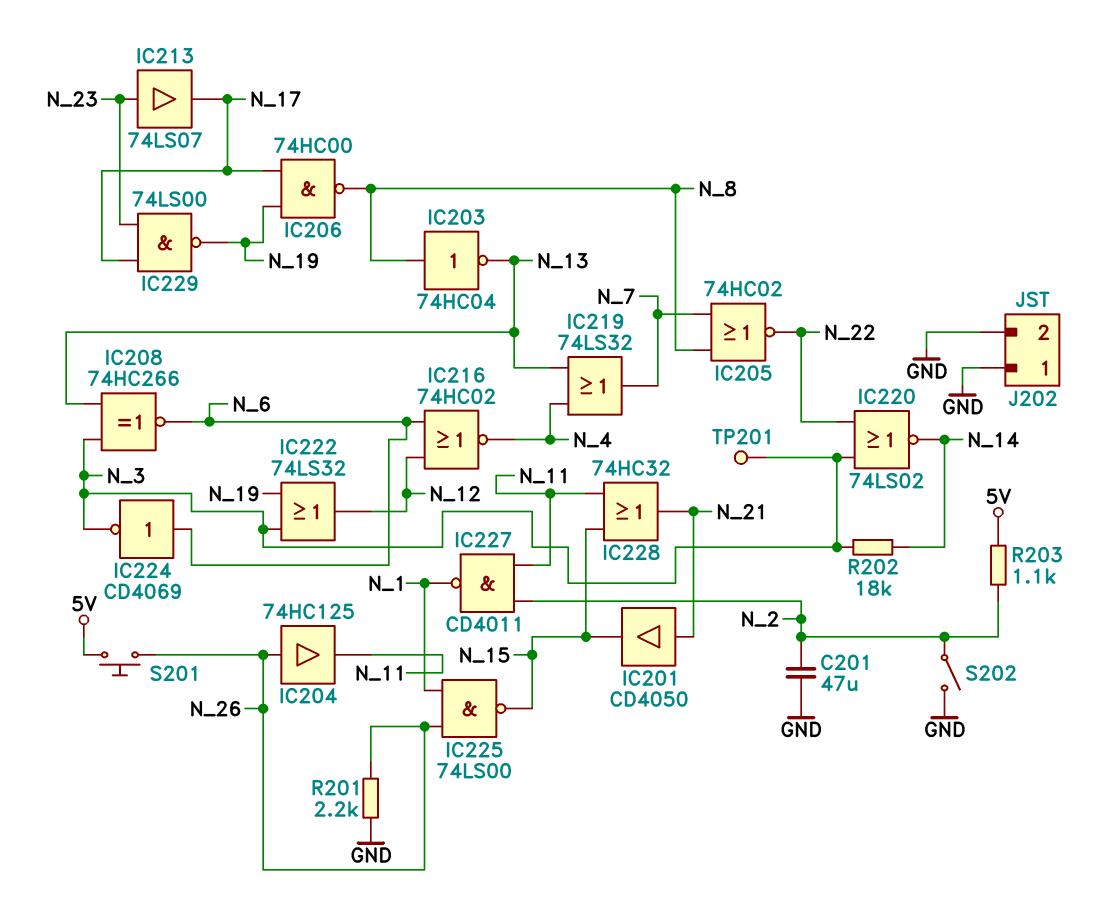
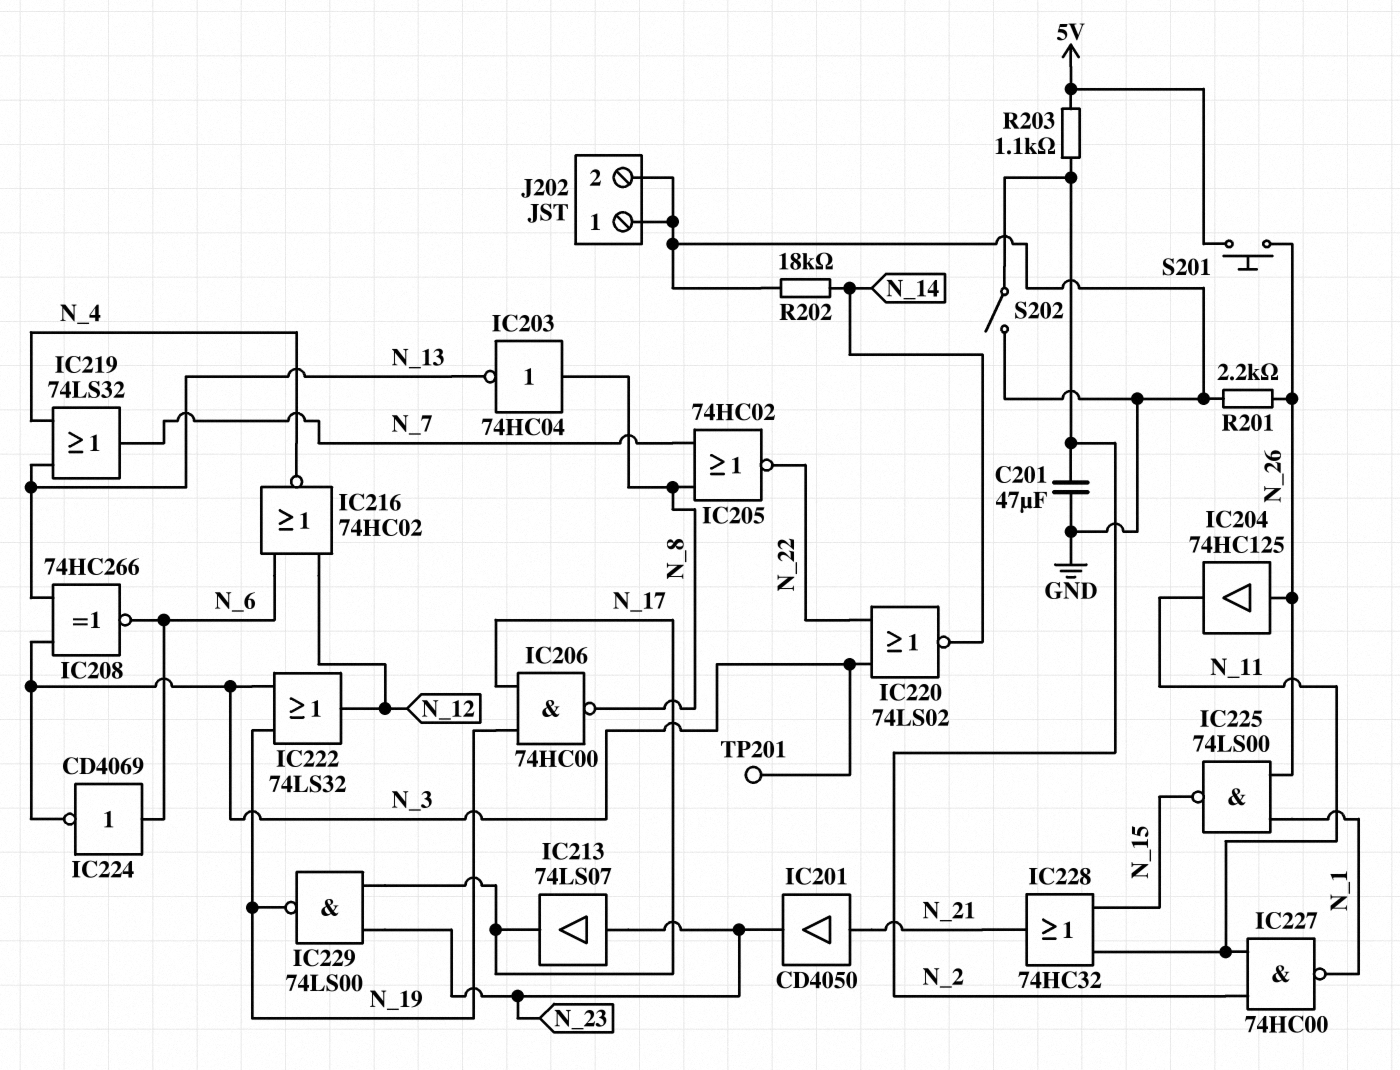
IC201: buffer CD4050 (in N_21, out N_15) -> buffer CD4050 (in N_21, out N_23)
IC227: NAND CD4011 (in N_2, in N_11, out N_1) -> NAND 74HC00 (in N_2, in N_11, out N_1)
R202: 18k (N_3, N_14) -> 18k (GND, N_14)

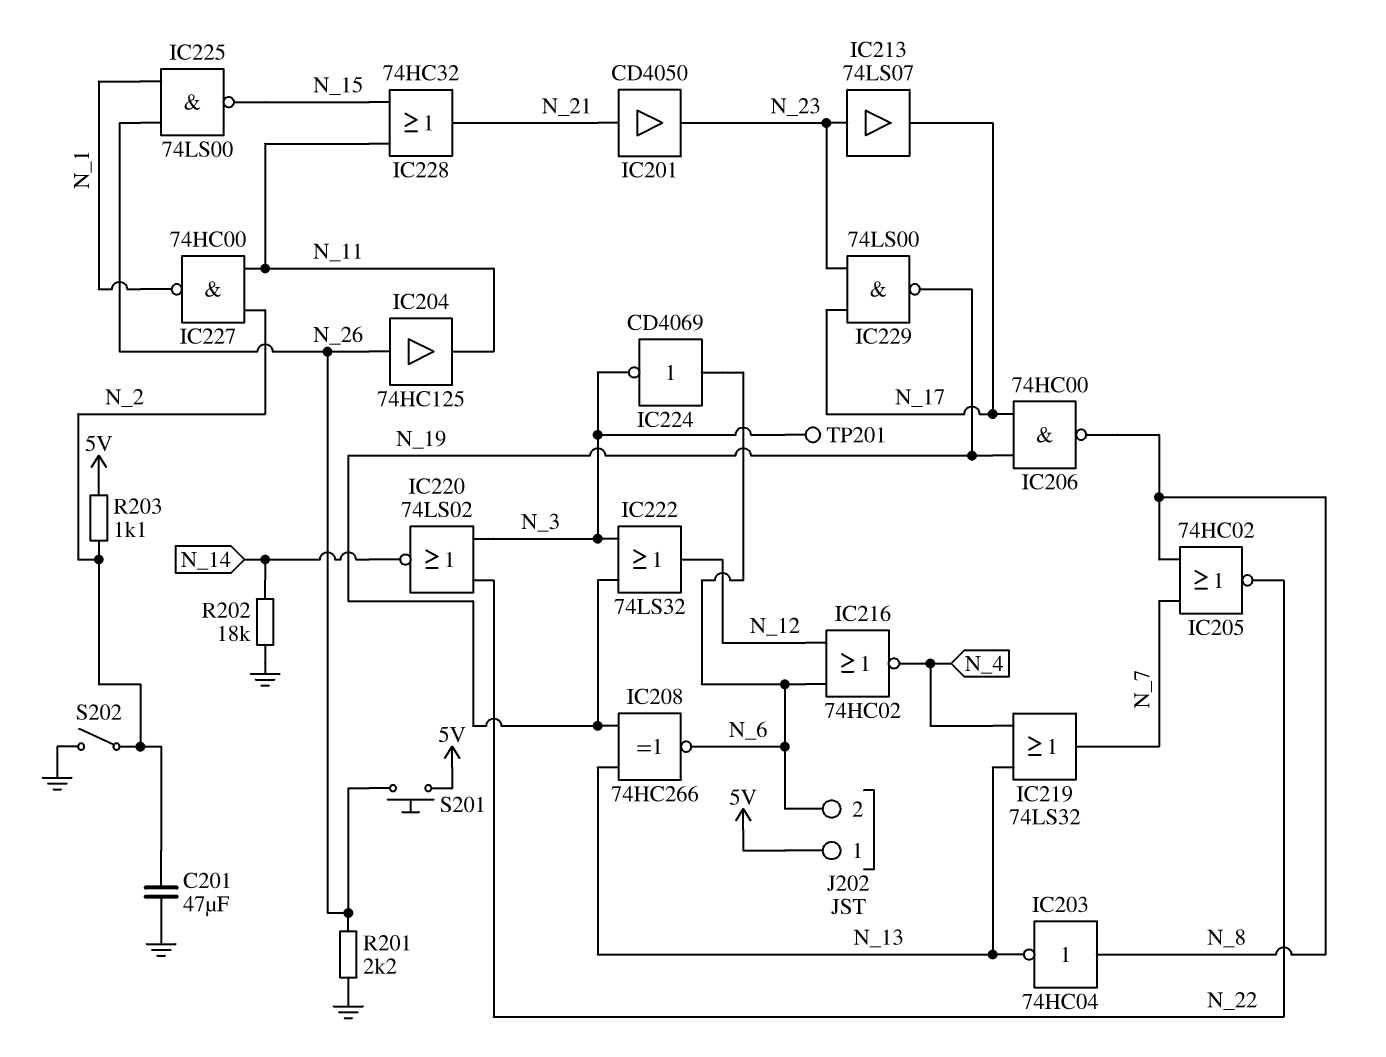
IC208: XNOR 74HC266 (in N_3, in N_13, out N_6) -> XNOR 74HC266 (in N_13, in N_19, out N_6)
J202 pin 1: GND -> 5V
J202 pin 2: GND -> N_6

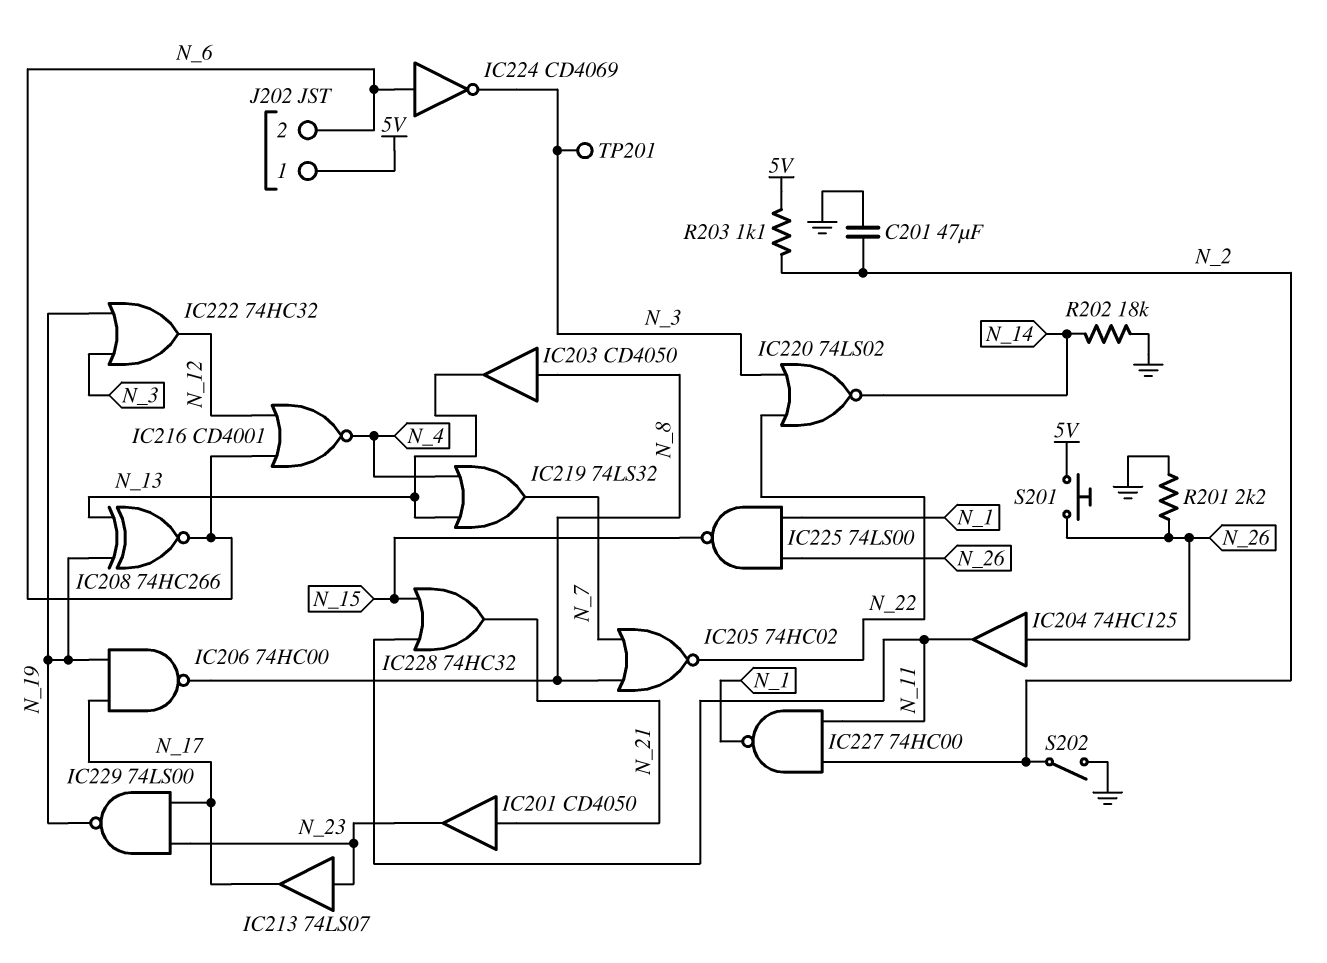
IC203: NOT 74HC04 (in N_8, out N_13) -> buffer CD4050 (in N_8, out N_13)
IC216: NOR 74HC02 (in N_6, in N_12, out N_4) -> NOR CD4001 (in N_6, in N_12, out N_4)
IC222: OR 74LS32 (in N_3, in N_19, out N_12) -> OR 74HC32 (in N_3, in N_19, out N_12)

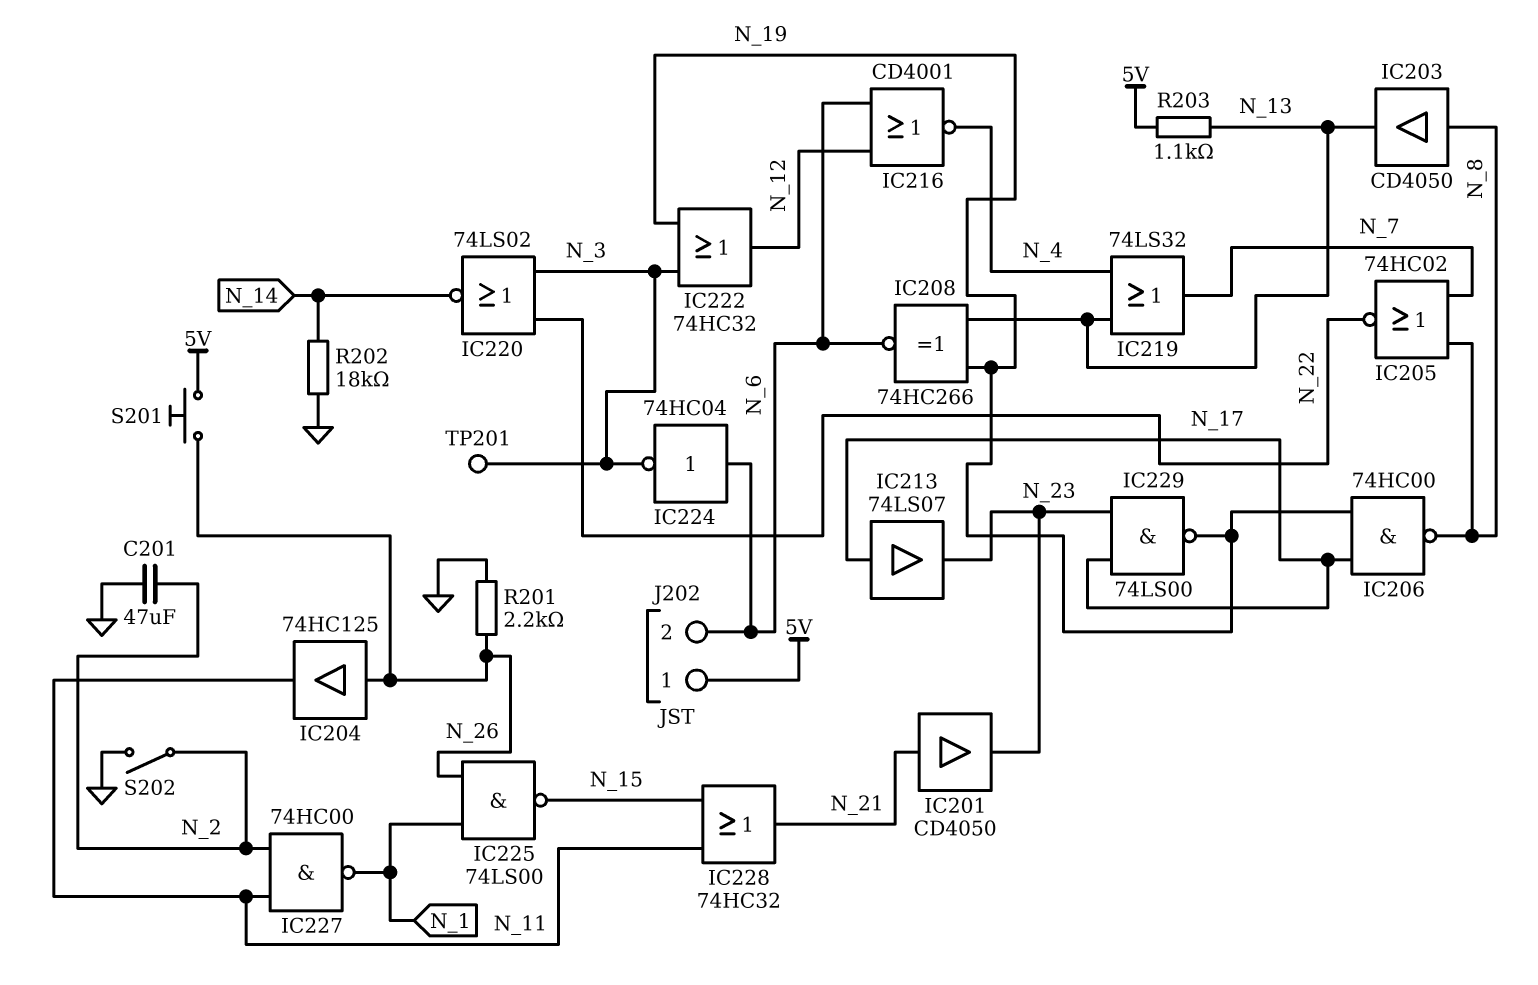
IC213: buffer 74LS07 (in N_23, out N_17) -> buffer 74LS07 (in N_17, out N_23)
IC224: NOT CD4069 (in N_6, out N_3) -> NOT 74HC04 (in N_6, out N_3)
R203: 1.1k (5V, N_2) -> 1.1k (5V, N_13)

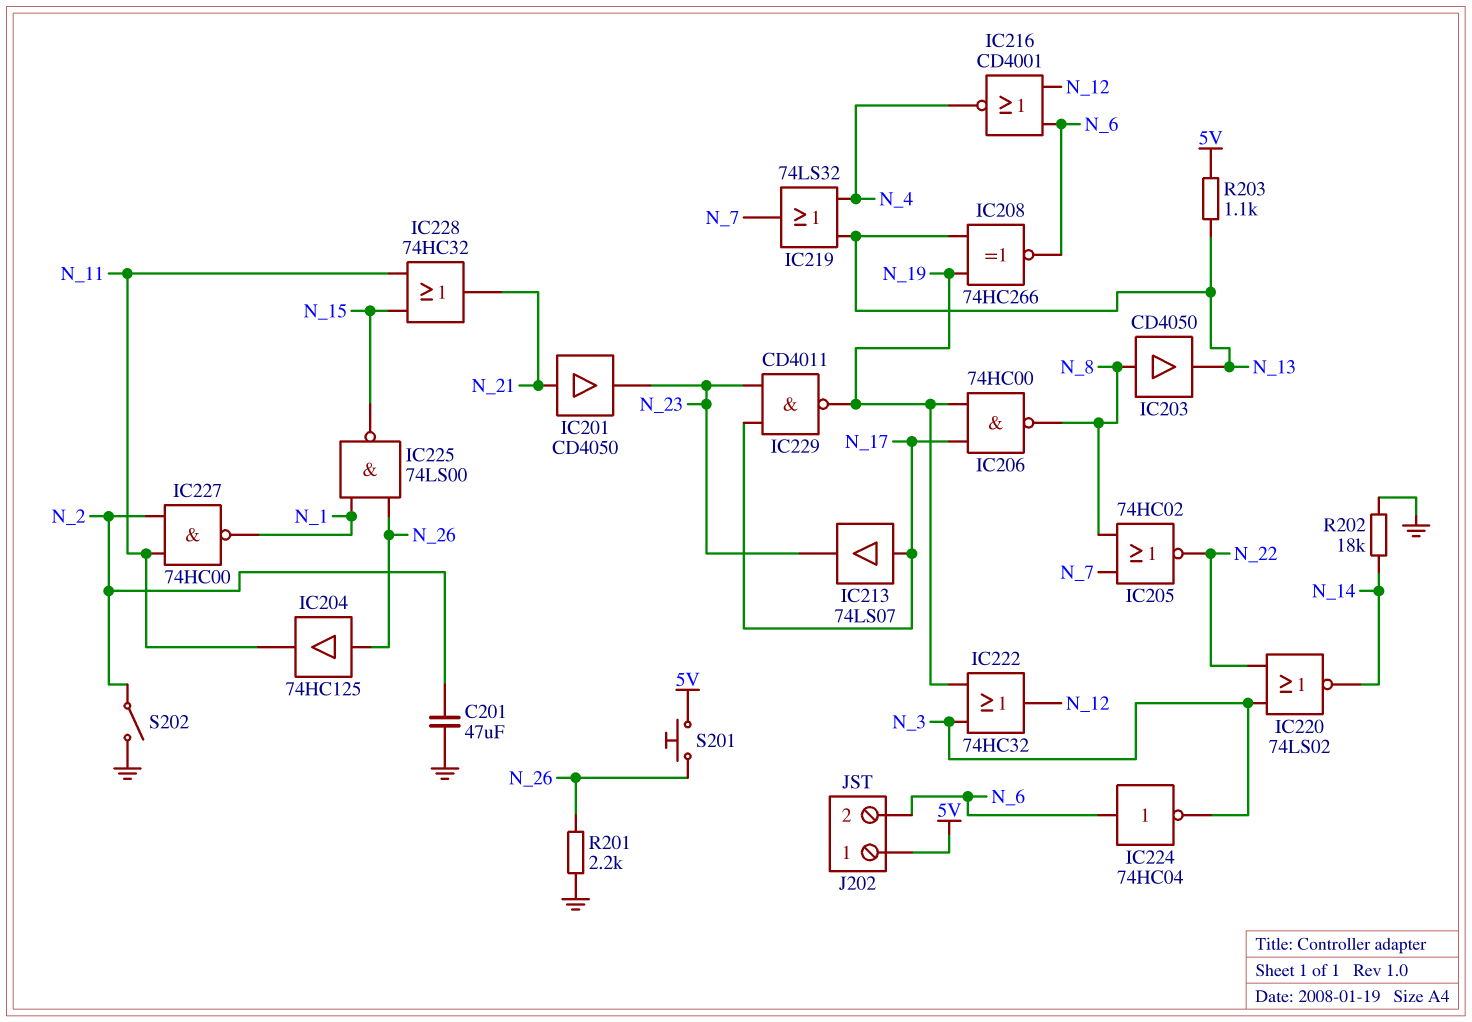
IC229: NAND 74LS00 (in N_17, in N_23, out N_19) -> NAND CD4011 (in N_17, in N_23, out N_19)
TP201: test point (N_3) -> none

